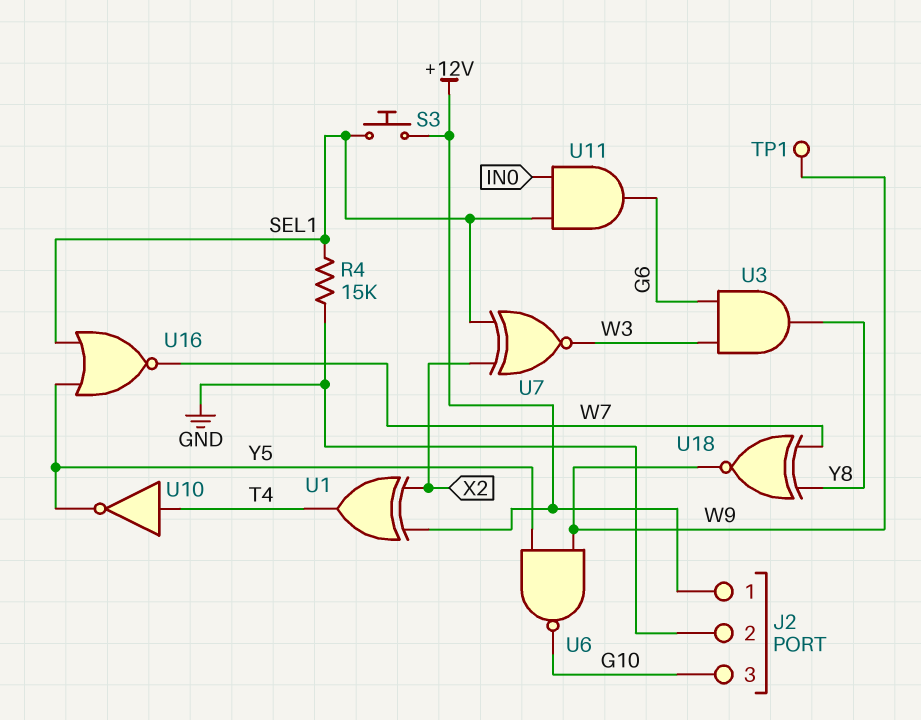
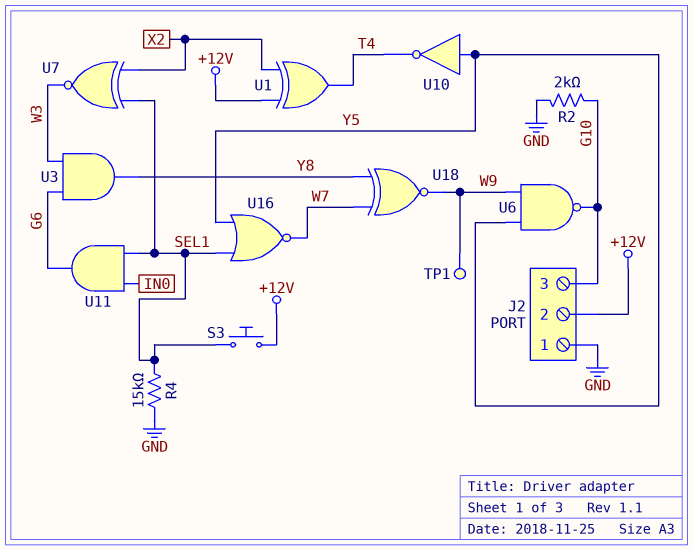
J2 pin 1: +12V -> GND
J2 pin 2: GND -> +12V
R2: none -> 2k (G10, GND)
U10: NOT (in T4, out Y5) -> NOT (in Y5, out T4)

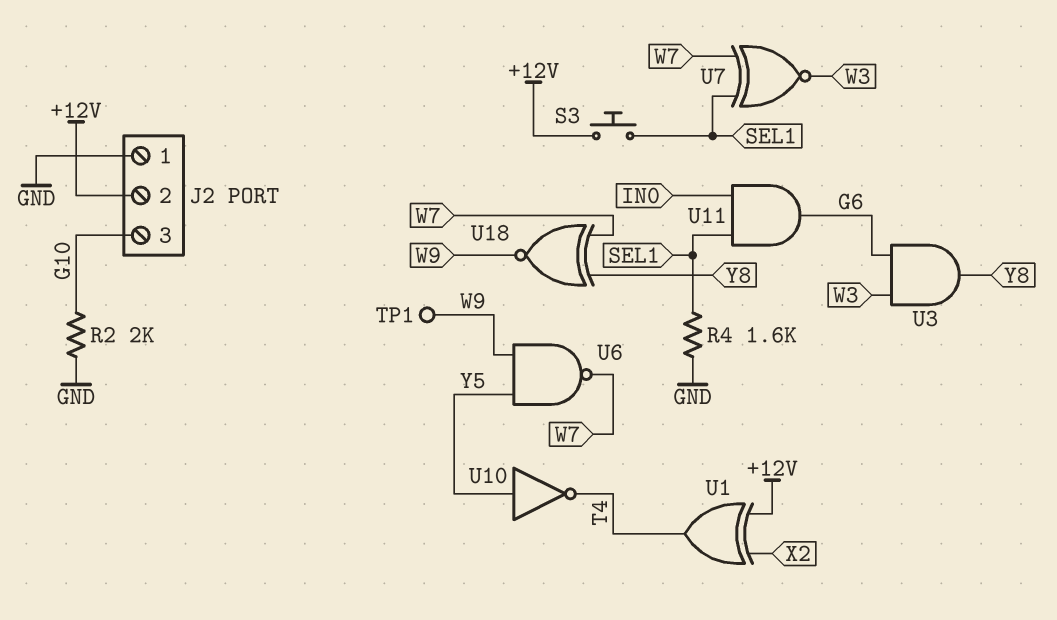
R4: 15k (GND, SEL1) -> 1.6k (GND, SEL1)
U6: NAND (in W9, in Y5, out G10) -> NAND (in W9, in Y5, out W7)
U7: XNOR (in SEL1, in X2, out W3) -> XNOR (in SEL1, in W7, out W3)
U16: NOR (in SEL1, in Y5, out W7) -> none

